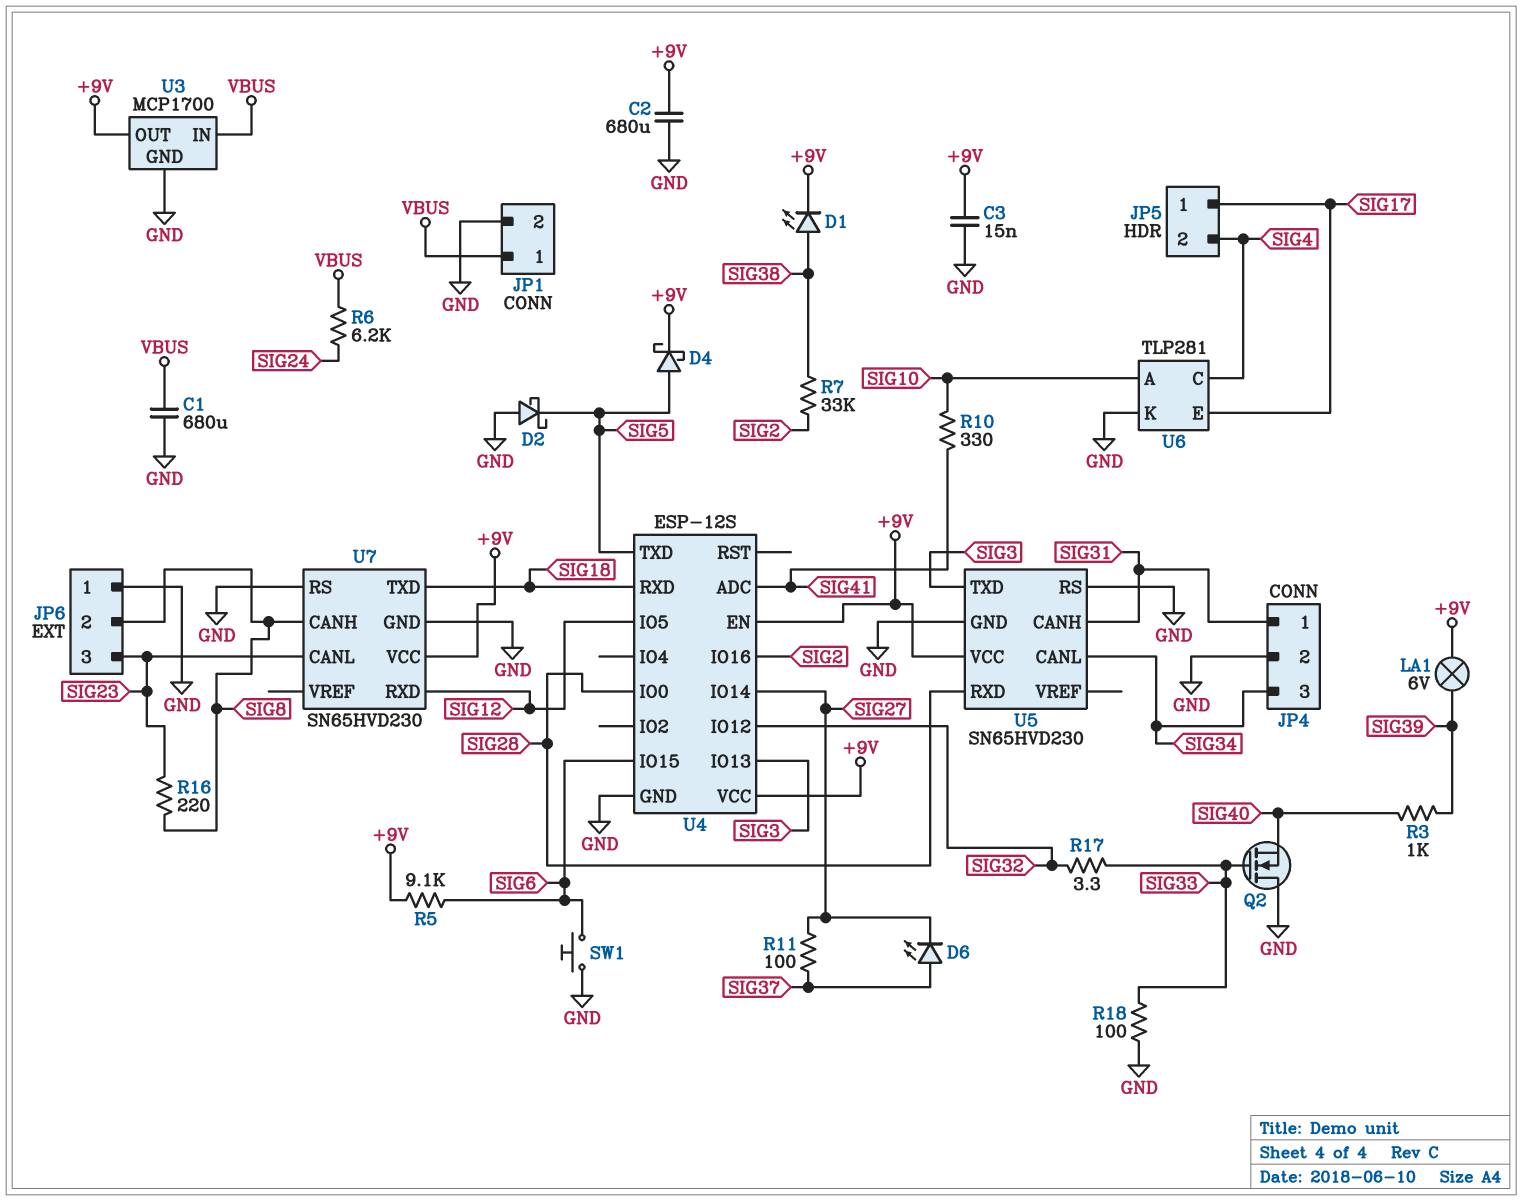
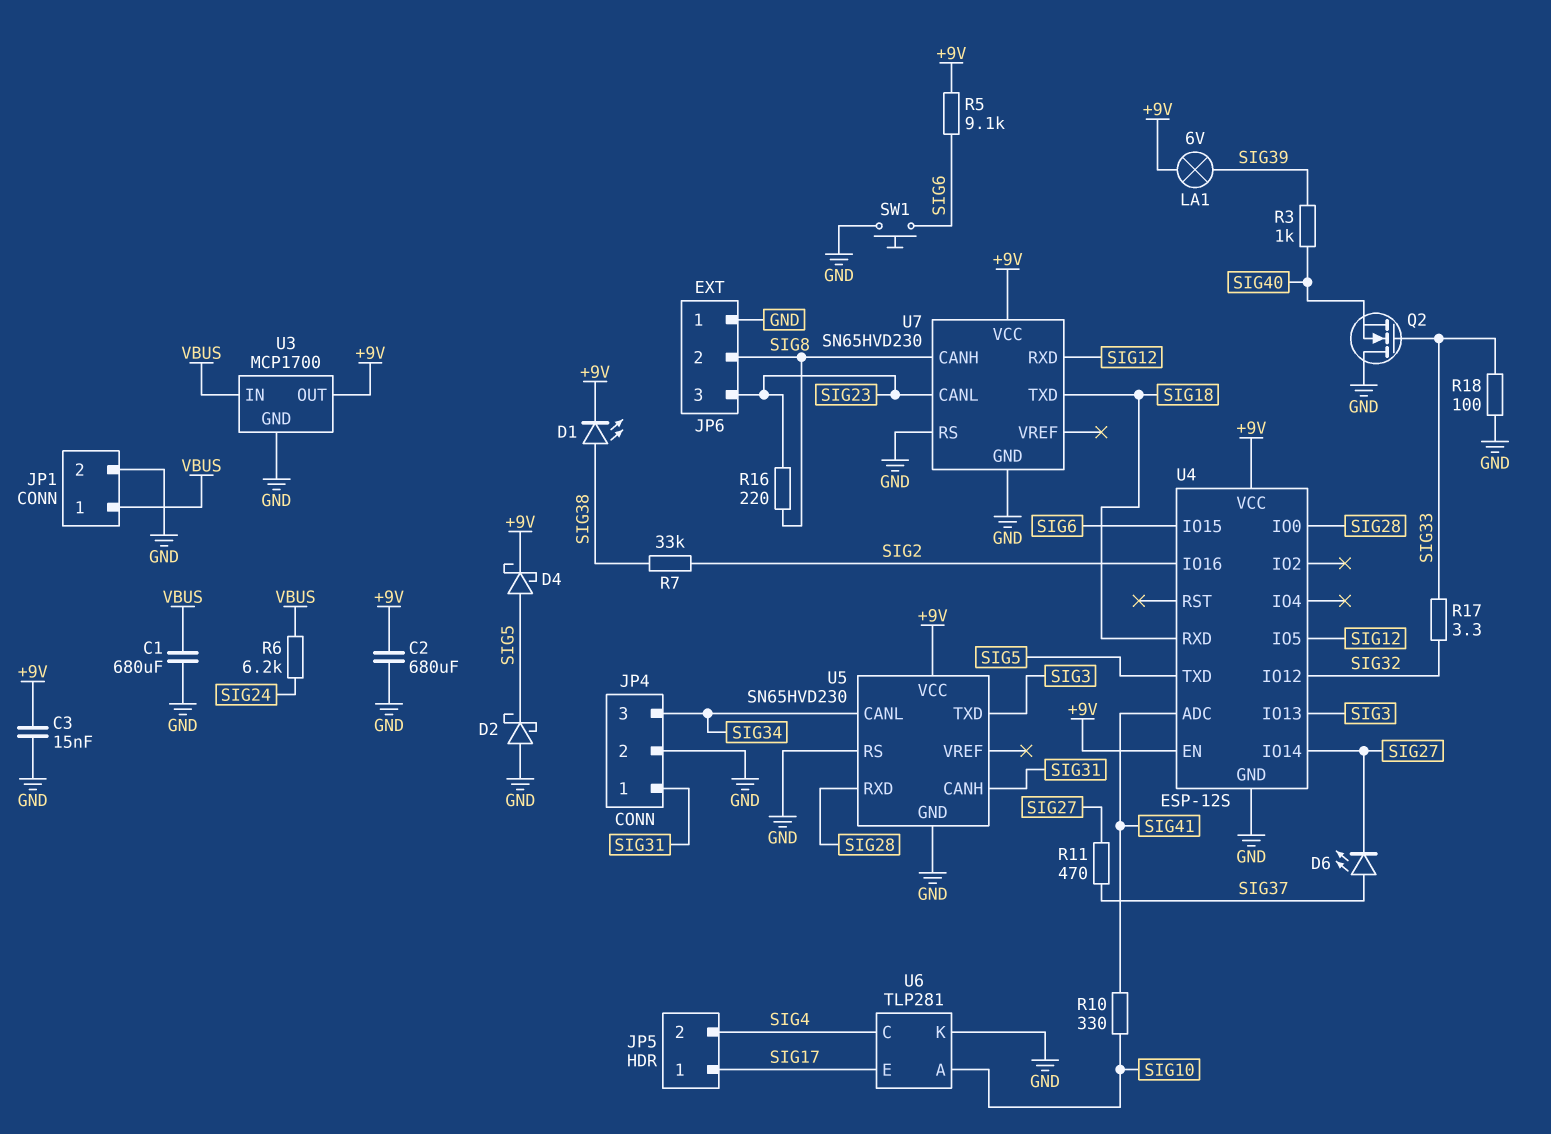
R11: 100 (SIG27, SIG37) -> 470 (SIG27, SIG37)

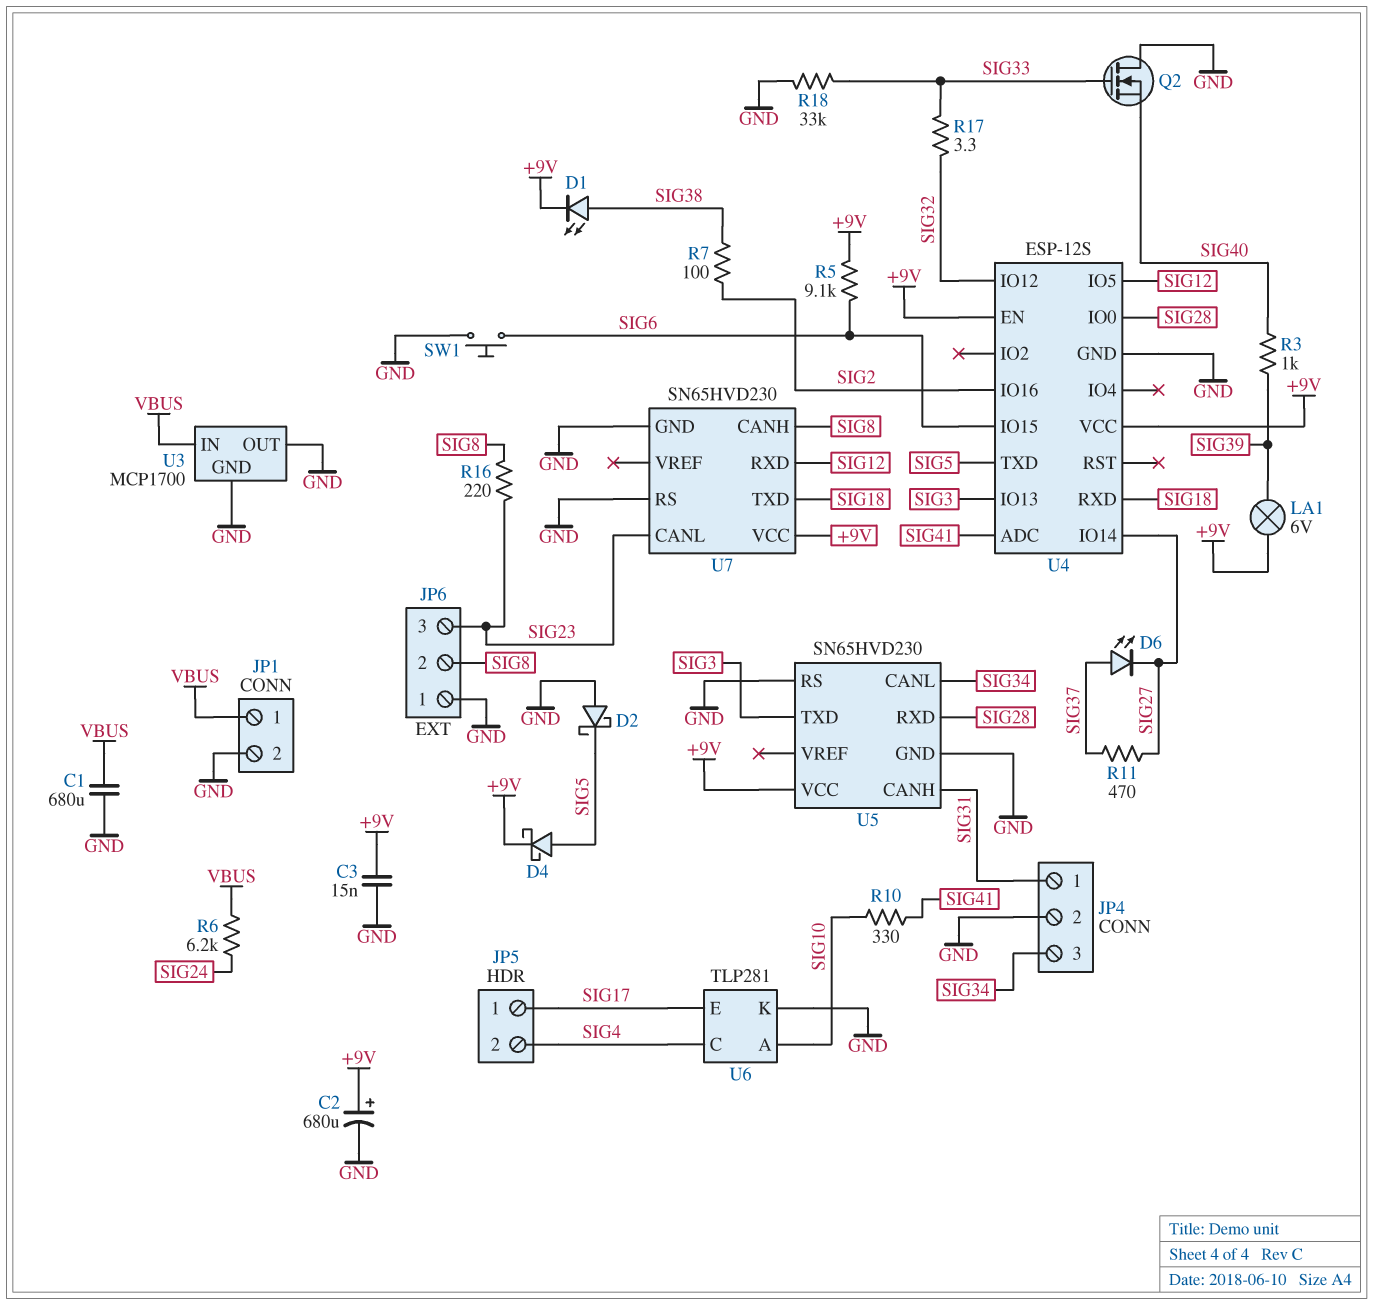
C2: 680uF (+9V, GND) -> 680uF (plus +9V, minus GND)
R7: 33k (SIG2, SIG38) -> 100 (SIG2, SIG38)
R18: 100 (GND, SIG33) -> 33k (GND, SIG33)
U3 pin OUT: +9V -> GND

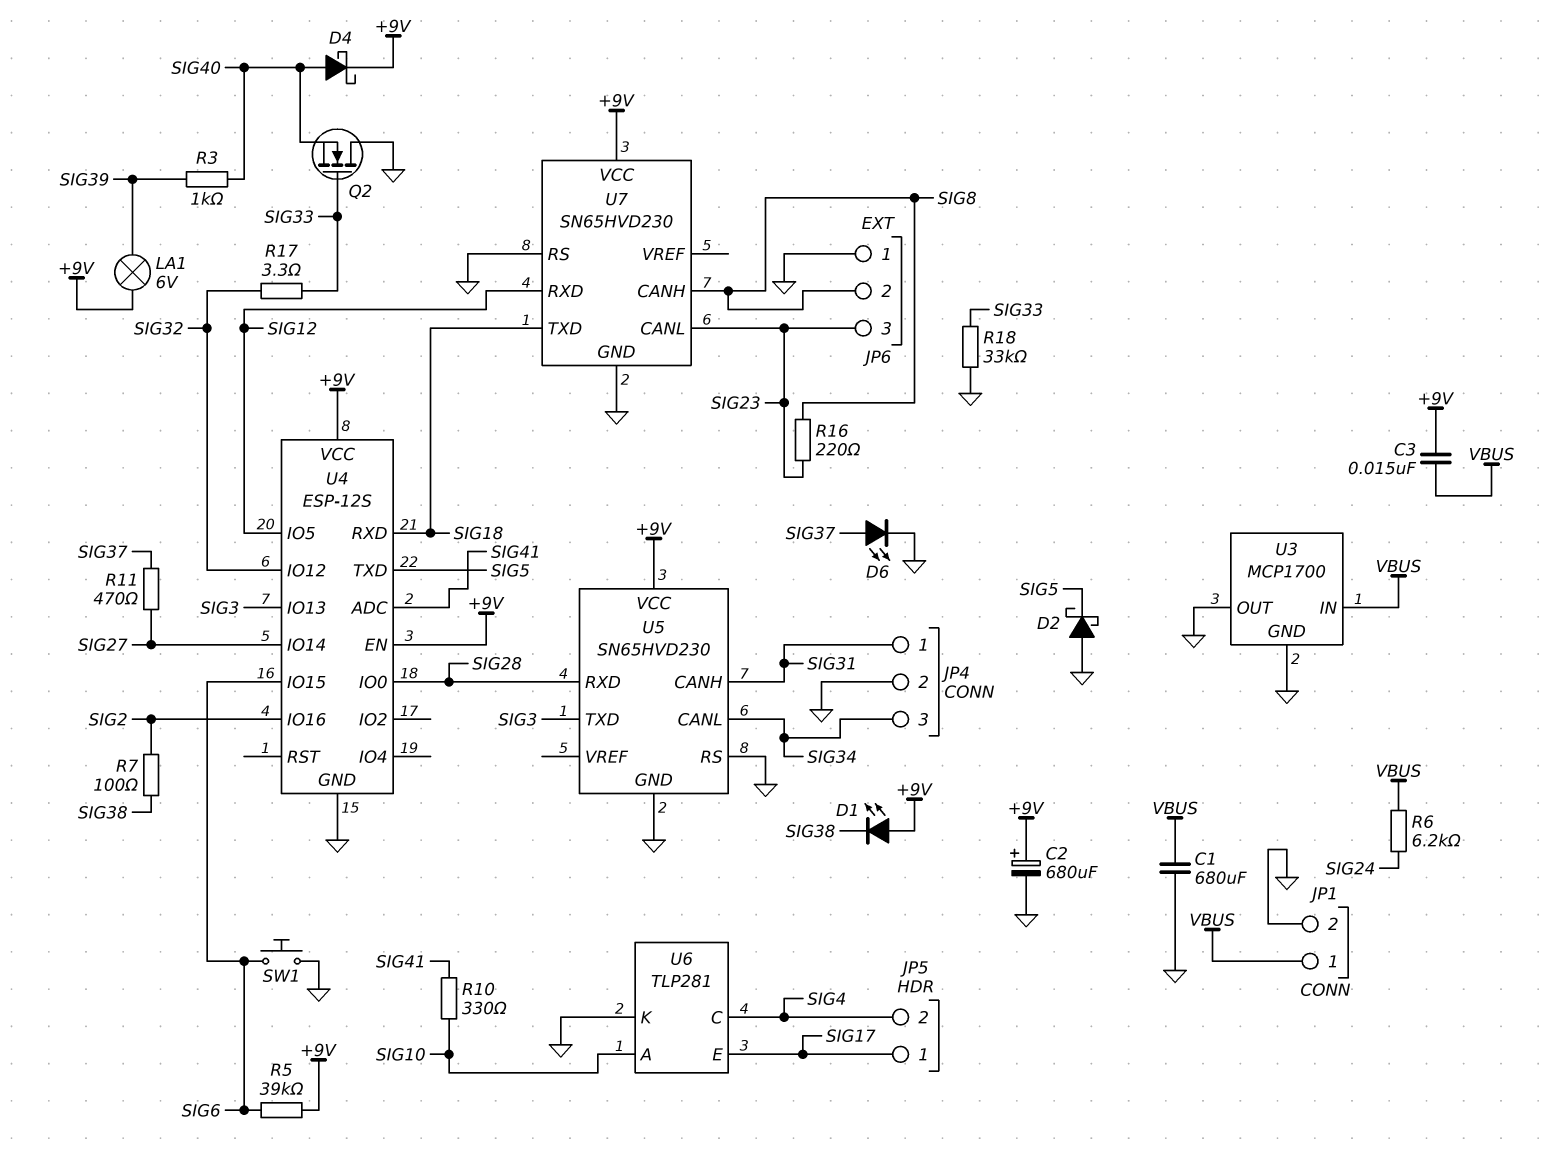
C3: 15nF (+9V, GND) -> 15nF (+9V, VBUS)
D1: LED (A SIG38, K +9V) -> LED (A +9V, K SIG38)
D4: schottky (A SIG5, K +9V) -> schottky (A SIG40, K +9V)
D6: LED (A SIG37, K SIG27) -> LED (A SIG37, K GND)
R5: 9.1k (+9V, SIG6) -> 39k (+9V, SIG6)

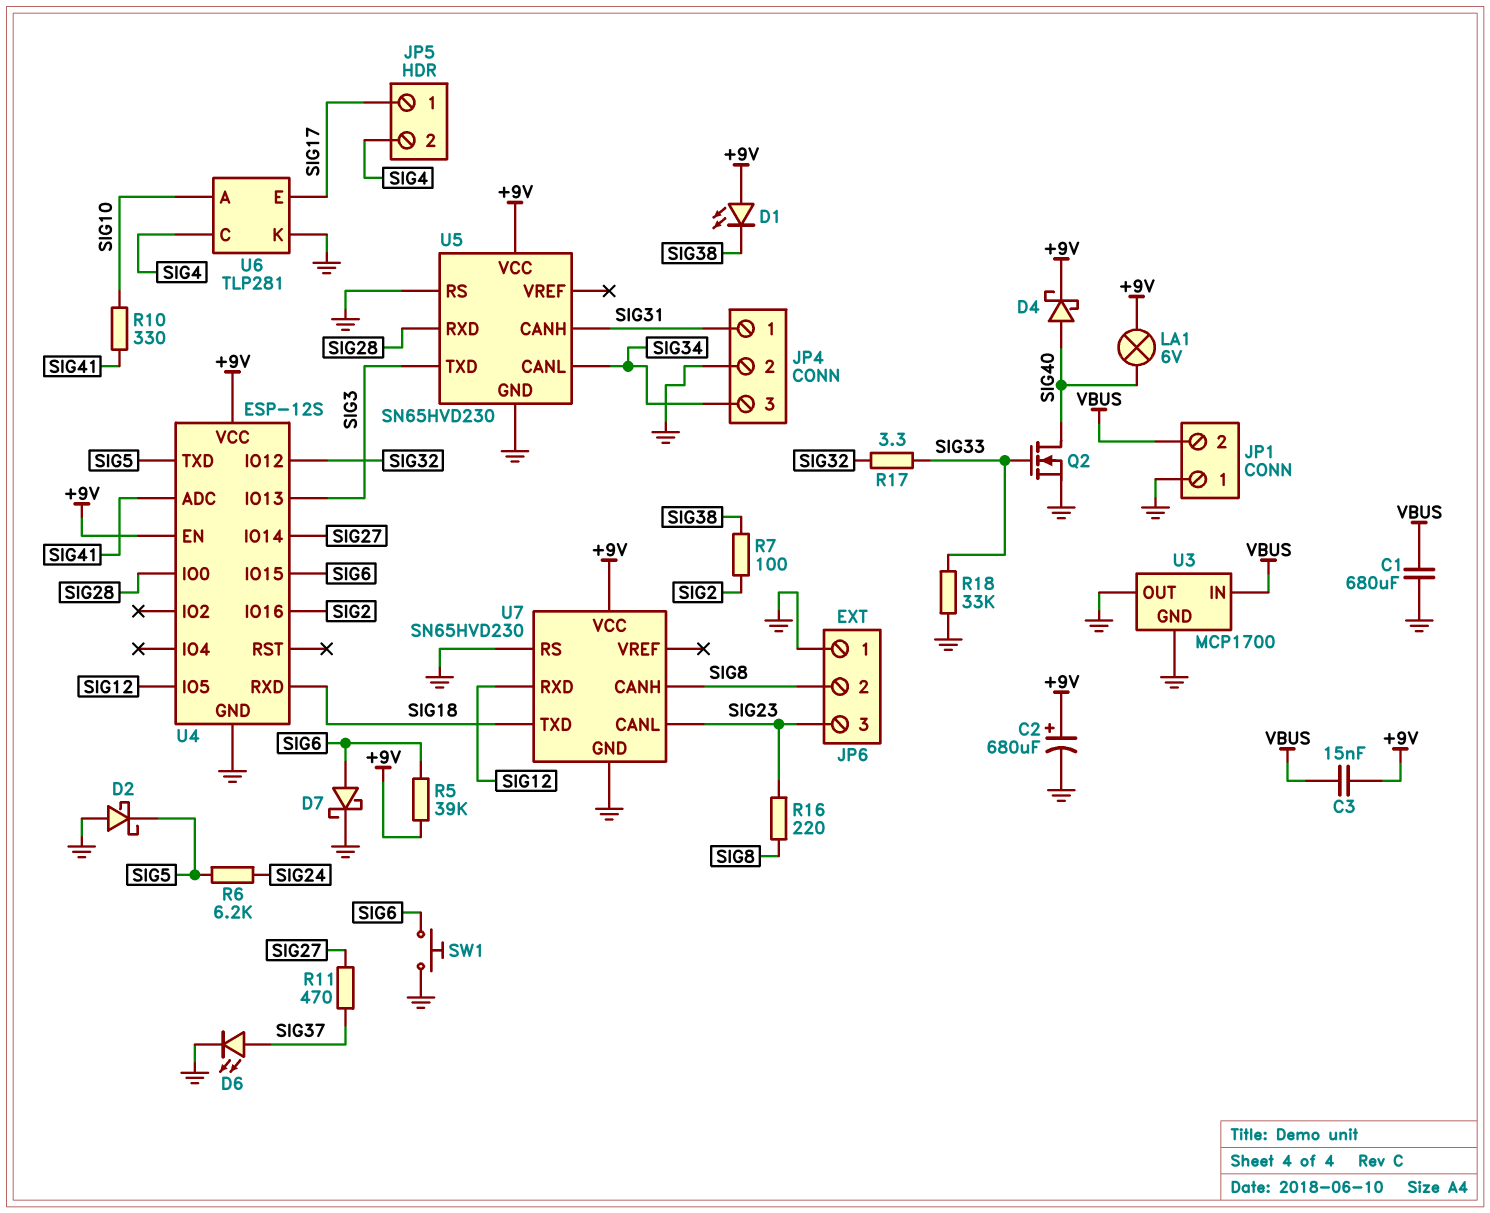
D7: none -> schottky (A SIG6, K GND)
JP1 pin 1: VBUS -> GND
JP1 pin 2: GND -> VBUS
LA1: lamp 6V (+9V, SIG39) -> lamp 6V (+9V, SIG40)
Q2: NMOS (G SIG33, D GND, S SIG40) -> NMOS (G SIG33, D SIG40, S GND)
R3: 1k (SIG39, SIG40) -> none
R6: 6.2k (SIG24, VBUS) -> 6.2k (SIG5, SIG24)

